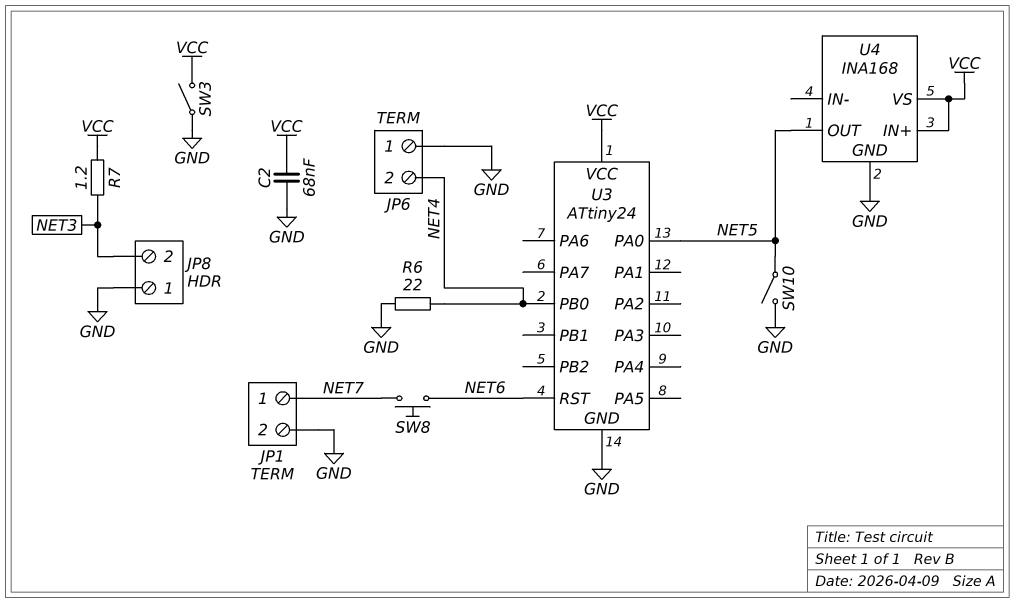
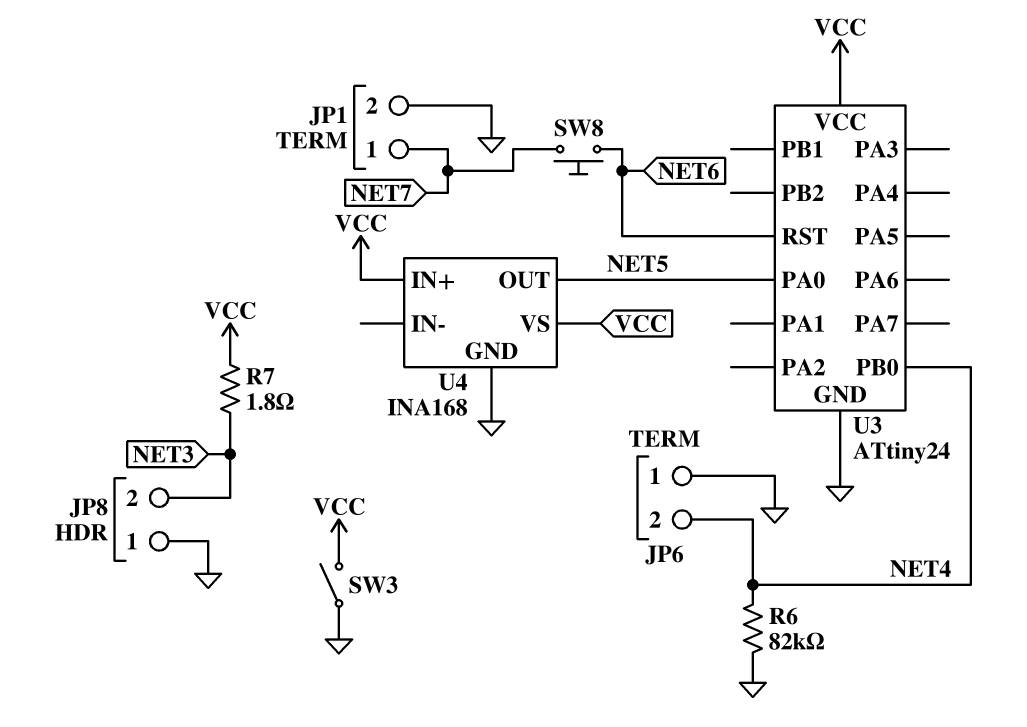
C2: 68nF (GND, VCC) -> none
R6: 22 (GND, NET4) -> 82k (GND, NET4)
R7: 1.2 (NET3, VCC) -> 1.8 (NET3, VCC)
SW10: switch (GND, NET5) -> none

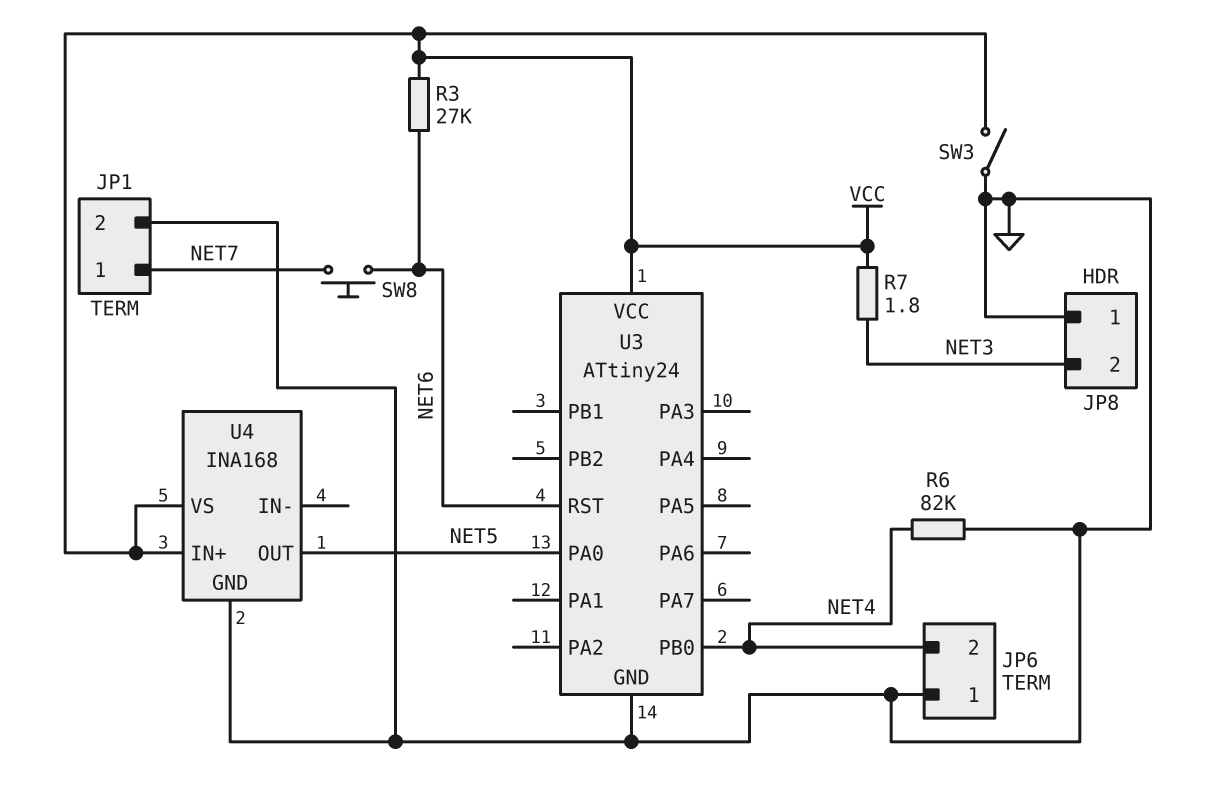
R3: none -> 27k (NET6, VCC)

